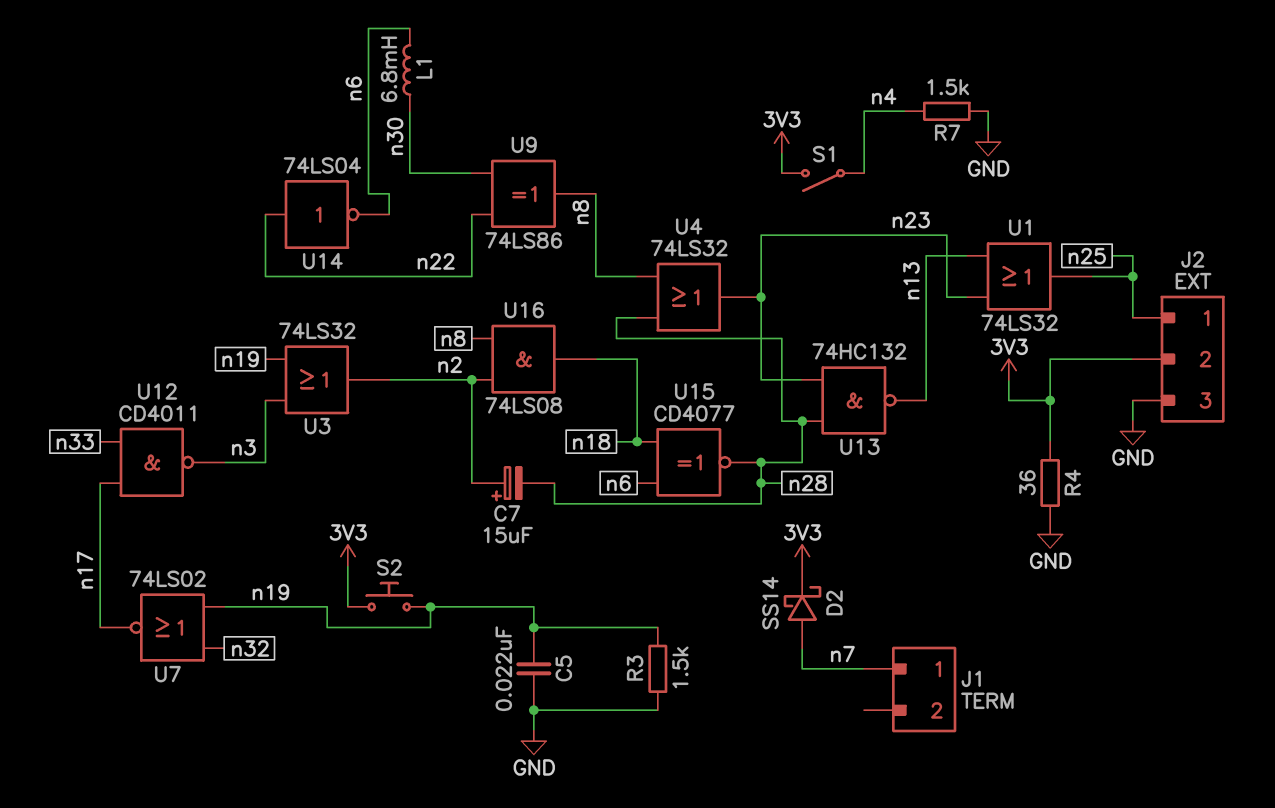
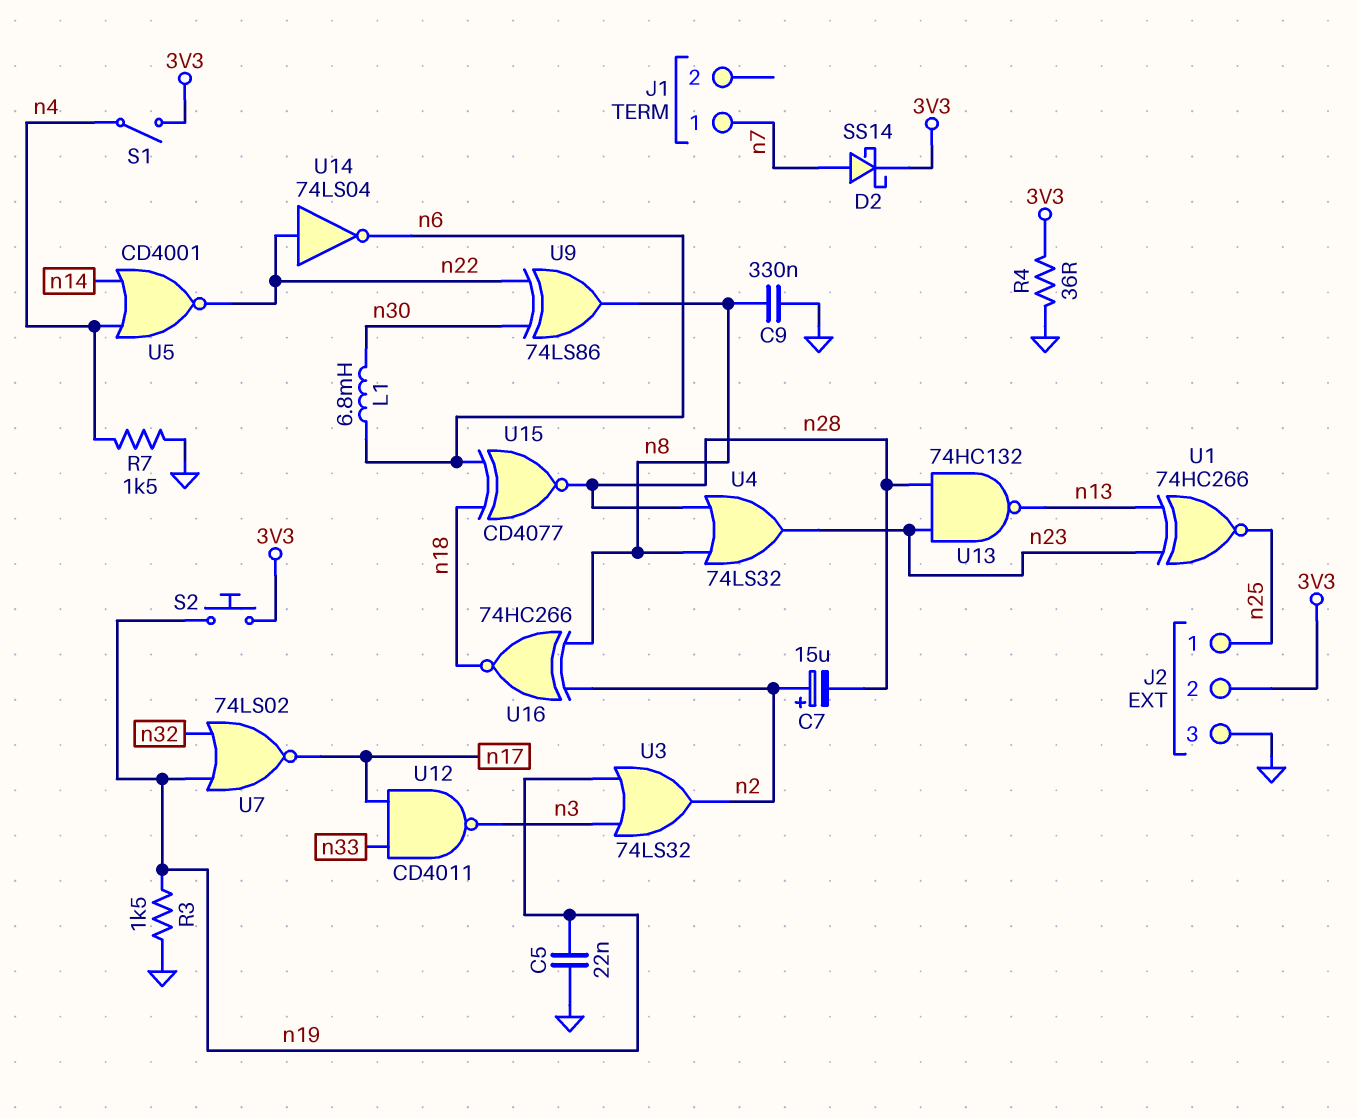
C9: none -> 330nF (GND, n8)
U1: OR 74LS32 (in n13, in n23, out n25) -> XNOR 74HC266 (in n13, in n23, out n25)
U5: none -> NOR CD4001 (in n4, in n14, out n22)
U16: AND 74LS08 (in n2, in n8, out n18) -> XNOR 74HC266 (in n2, in n8, out n18)

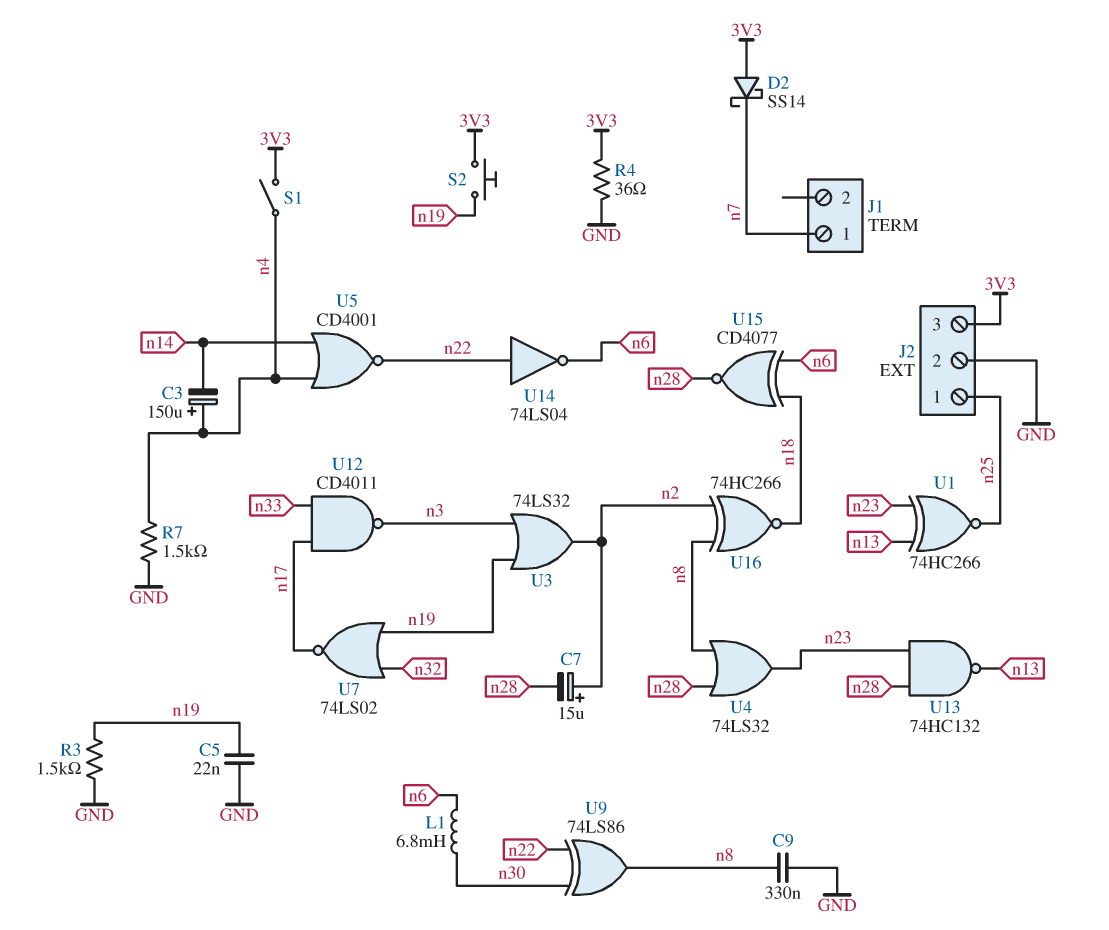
C3: none -> 150uF (plus n4, minus n14)
D2: schottky SS14 (A n7, K 3V3) -> schottky SS14 (A 3V3, K n7)
J2 pin 2: 3V3 -> GND
J2 pin 3: GND -> 3V3

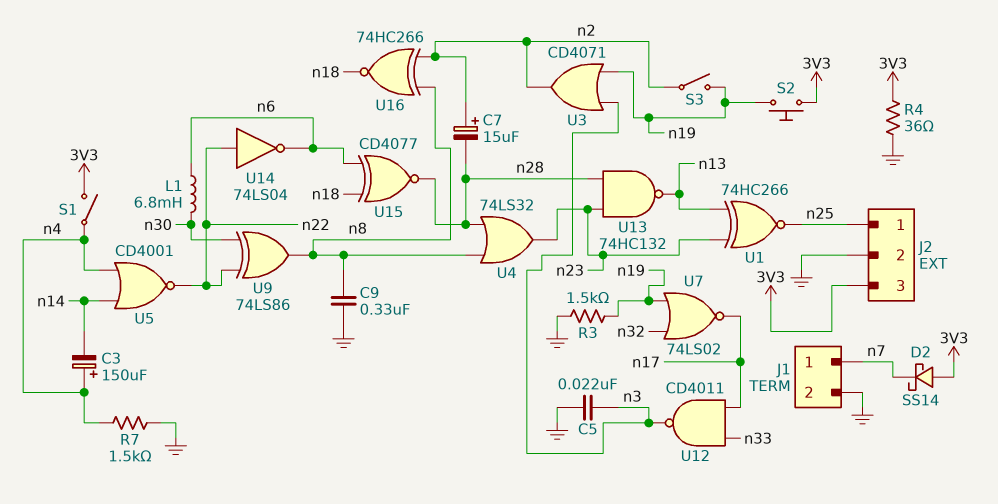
C5: 22nF (GND, n19) -> 22nF (GND, n3)
J1 pin 2: none -> GND
S3: none -> switch (n2, n19)
U3: OR 74LS32 (in n3, in n19, out n2) -> OR CD4071 (in n3, in n19, out n2)

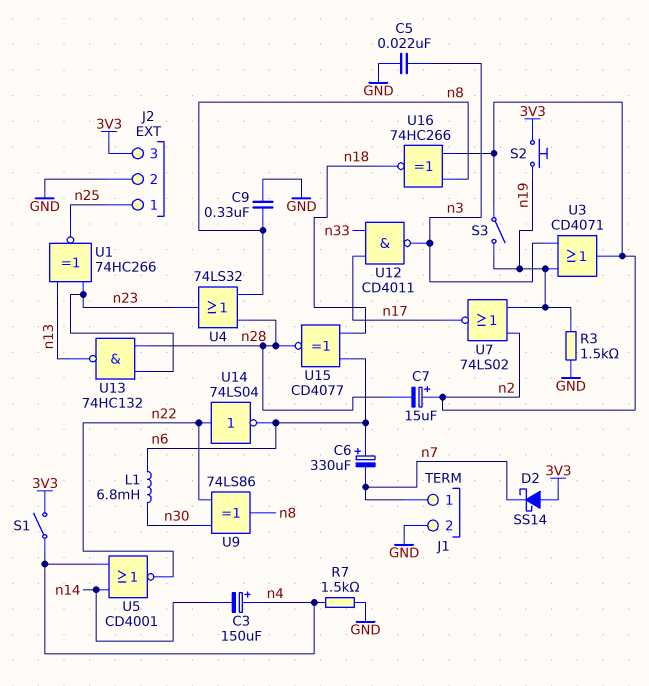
C6: none -> 330uF (plus n6, minus n7)
R4: 36 (3V3, GND) -> none
U7: NOR 74LS02 (in n19, in n32, out n17) -> NOR 74LS02 (in n2, in n19, out n17)

